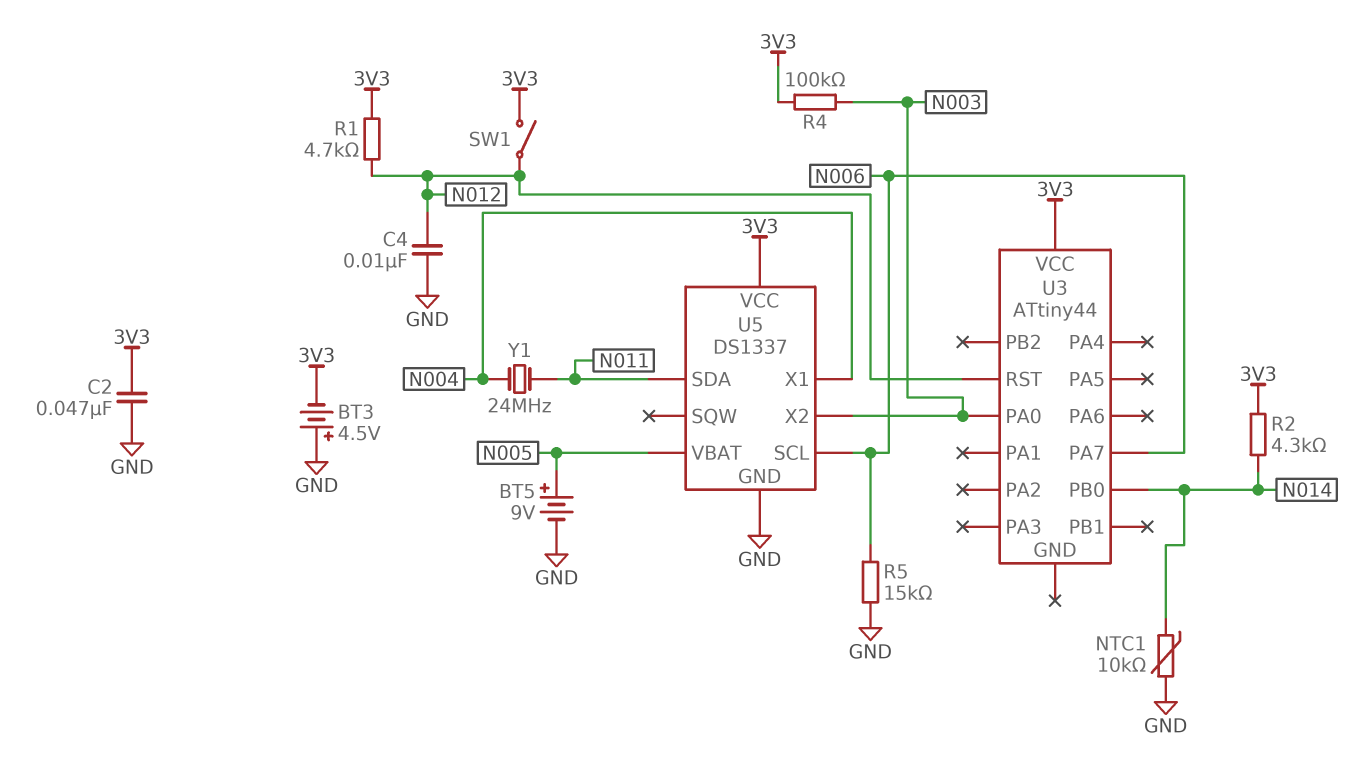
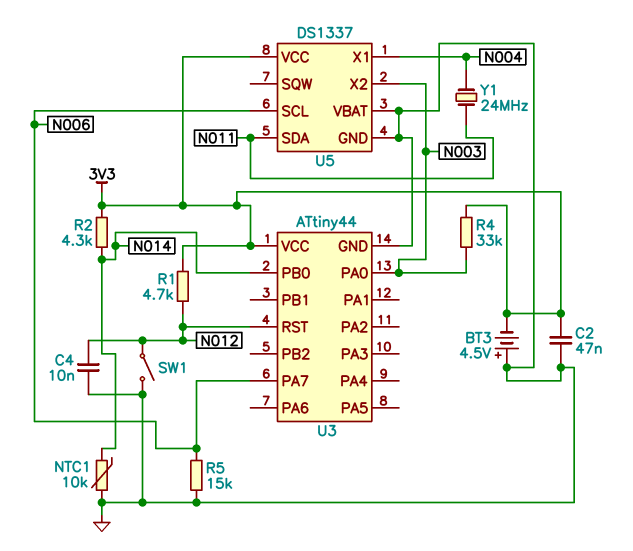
BT5: 9V (plus N005, minus GND) -> none
R4: 100k (3V3, N003) -> 33k (3V3, N003)
SW1: switch (3V3, N012) -> switch (GND, N012)
U3 pin GND: none -> GND
U5 pin VBAT: N005 -> GND

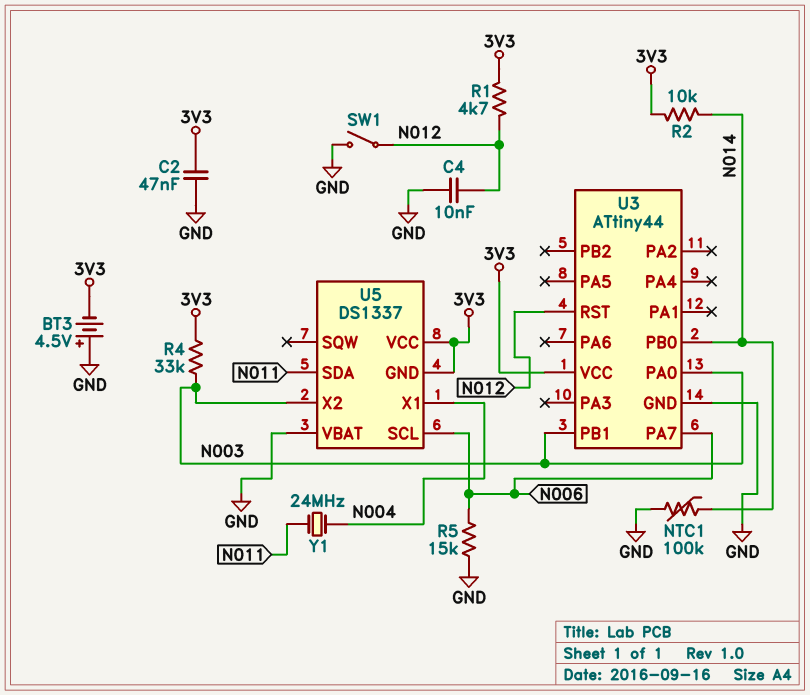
NTC1: 10k (GND, N014) -> 100k (GND, N014)
R2: 4.3k (3V3, N014) -> 10k (3V3, N014)
U3 pin PB1: none -> N003
U5 pin GND: GND -> 3V3

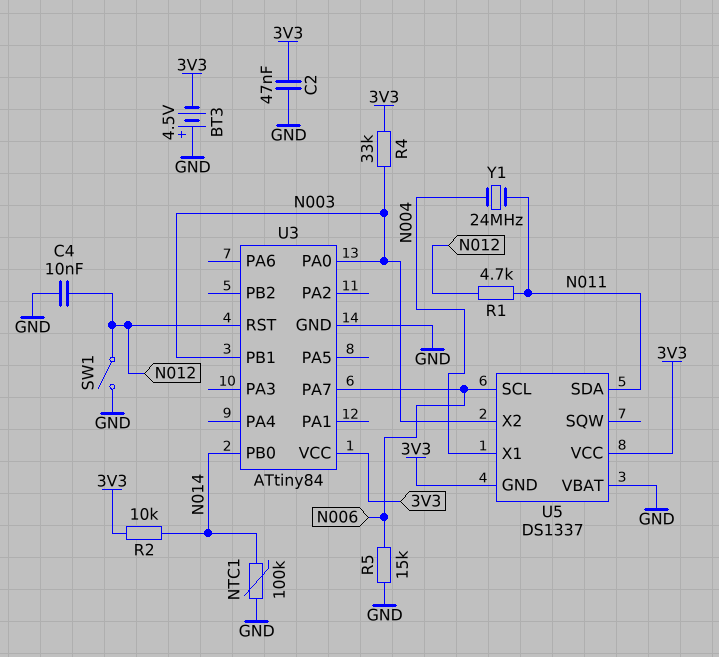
R1: 4.7k (3V3, N012) -> 4.7k (N011, N012)
U3: ATtiny44 -> ATtiny84

